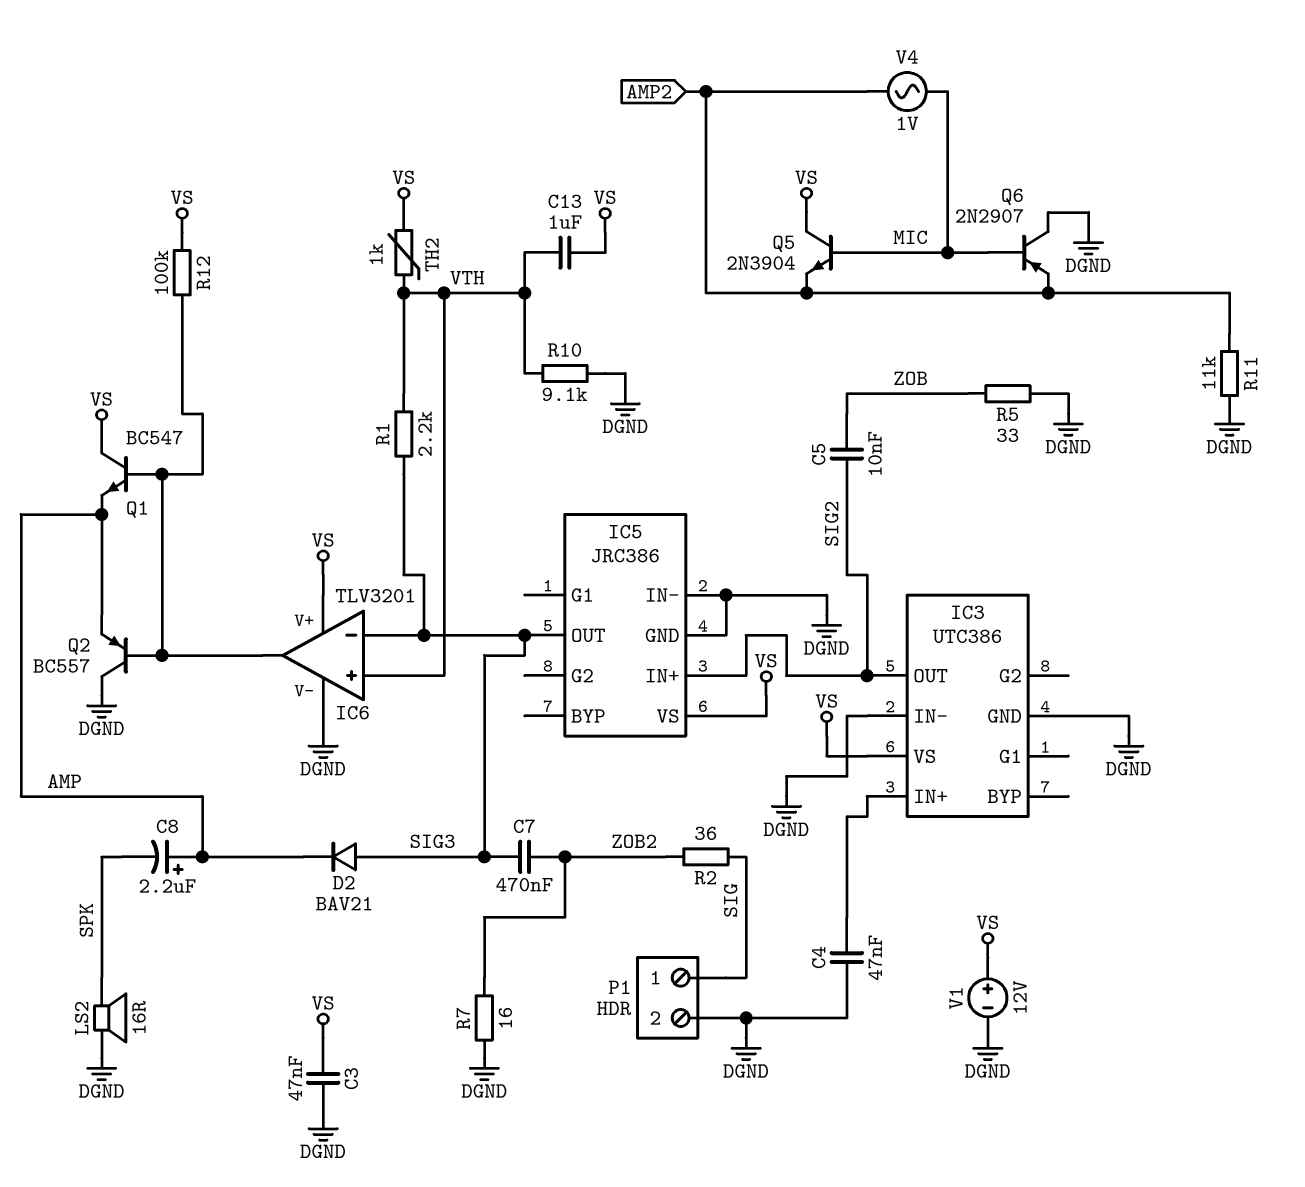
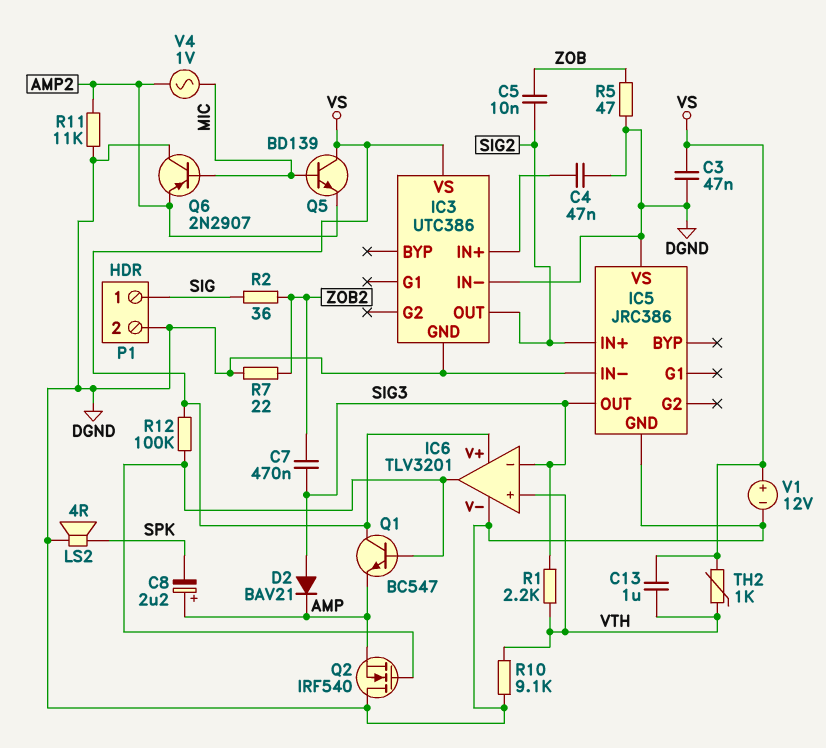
IC5 pin VS: VS -> DGND
LS2: speaker 16R (DGND, SPK) -> speaker 4R (DGND, SPK)
Q2: PNP BC557 (B IC6/out, C DGND, E AMP) -> NMOS IRF540 (G IC6/out, D DGND, S AMP)
Q5: NPN 2N3904 (B MIC, C VS, E AMP2) -> NPN BD139 (B MIC, C VS, E AMP2)
R5: 33 (DGND, ZOB) -> 47 (DGND, ZOB)
R7: 16 (DGND, ZOB2) -> 22 (DGND, ZOB2)

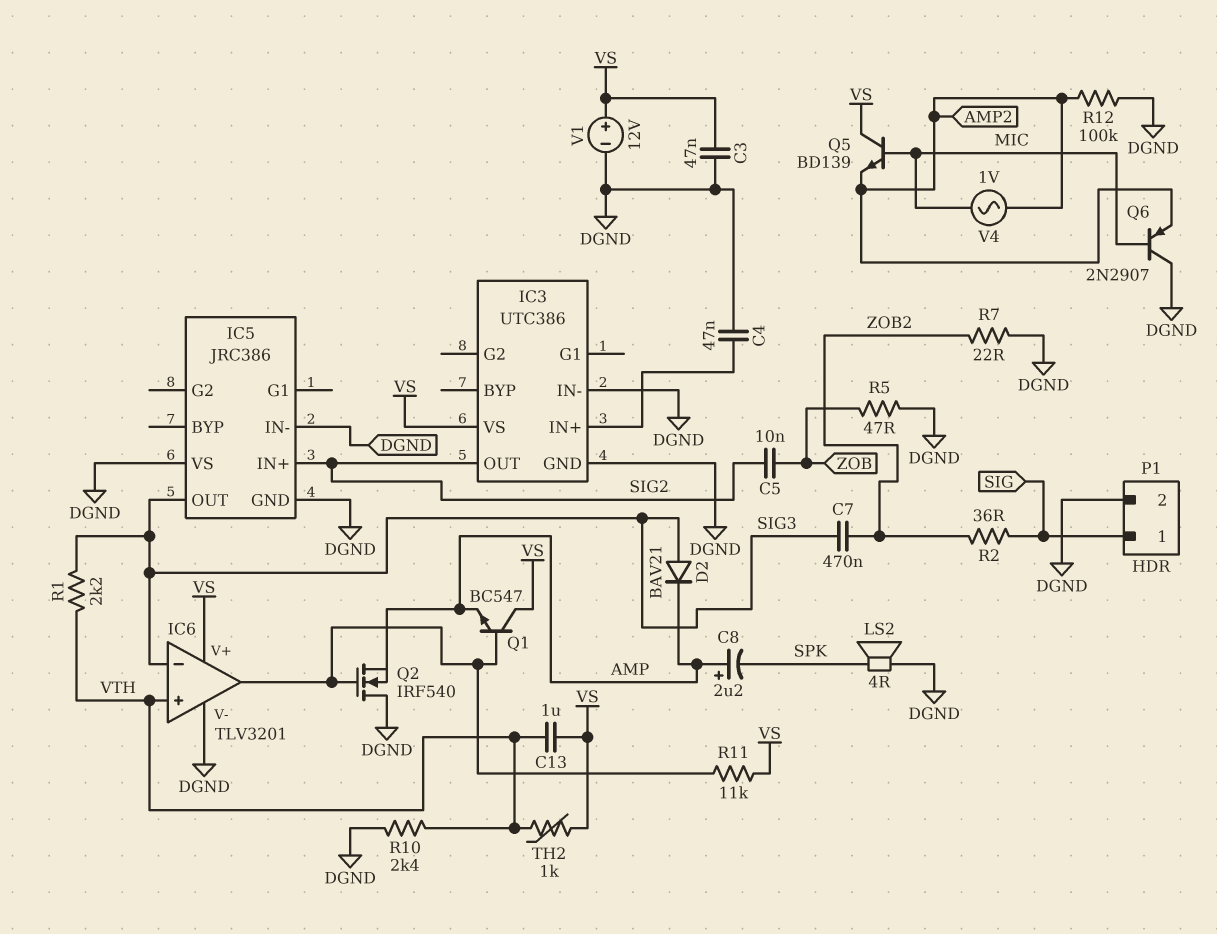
R10: 9.1k (DGND, VTH) -> 2.4k (DGND, VTH)
R11: 11k (AMP2, DGND) -> 11k (IC6/out, VS)
R12: 100k (IC6/out, VS) -> 100k (AMP2, DGND)

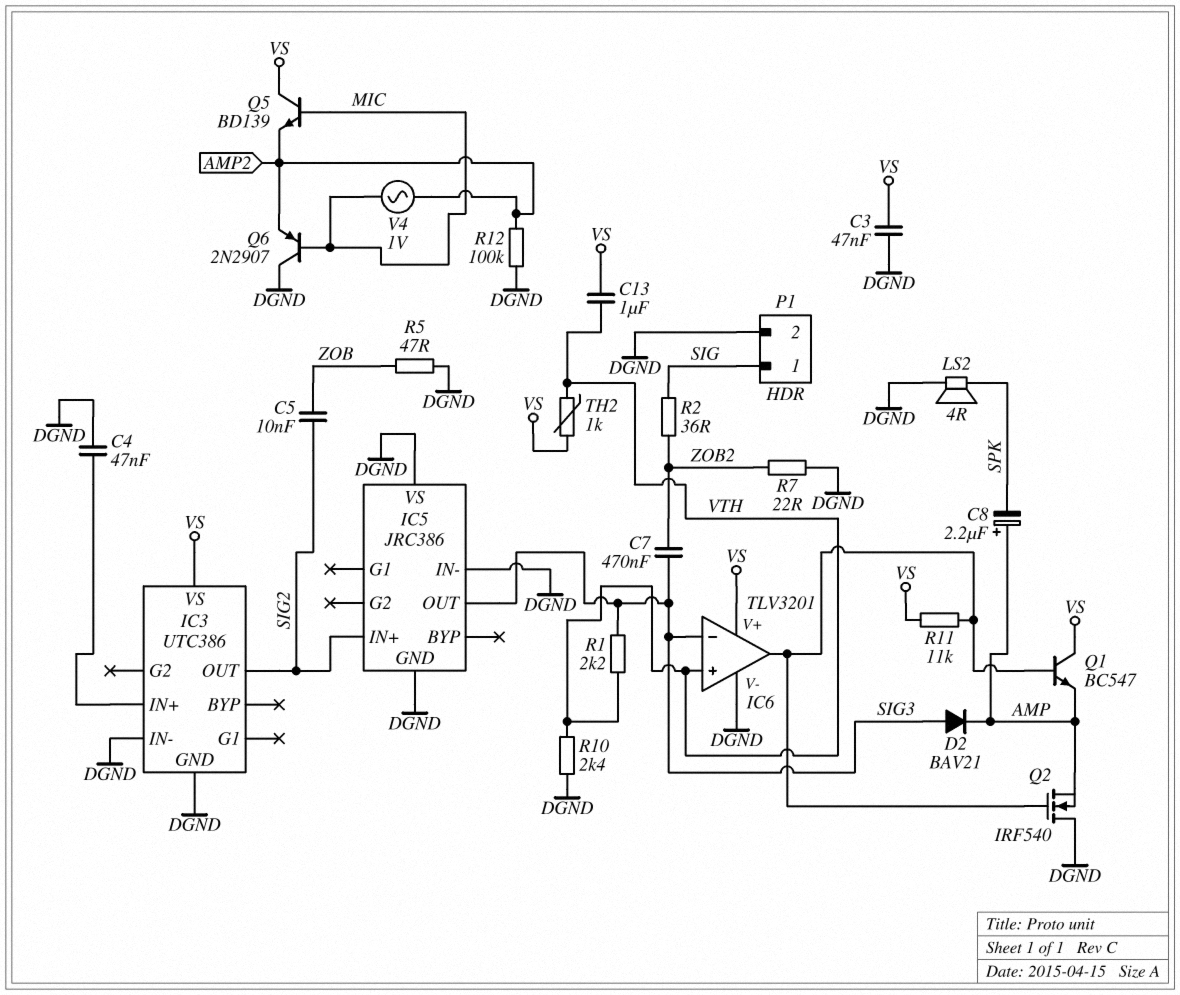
V1: 12V (plus VS, minus DGND) -> none

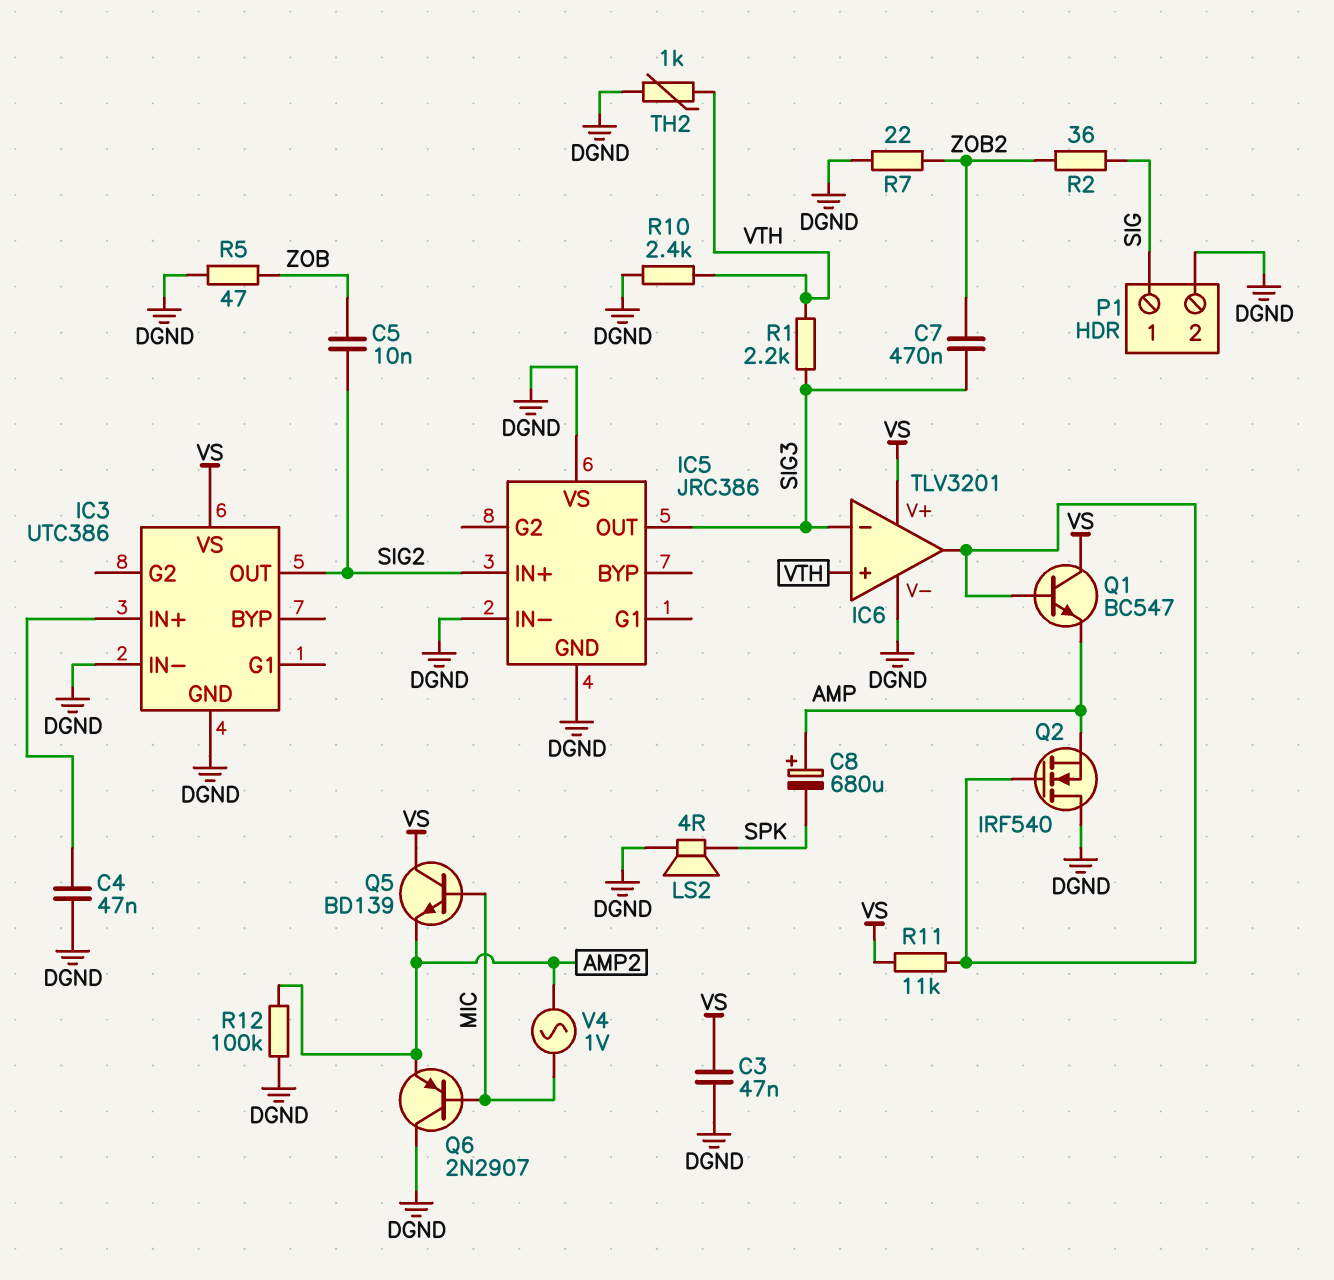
C8: 2.2uF (plus AMP, minus SPK) -> 680uF (plus AMP, minus SPK)
C13: 1uF (VS, VTH) -> none
D2: diode BAV21 (A SIG3, K AMP) -> none
TH2: 1k (VS, VTH) -> 1k (DGND, VTH)

